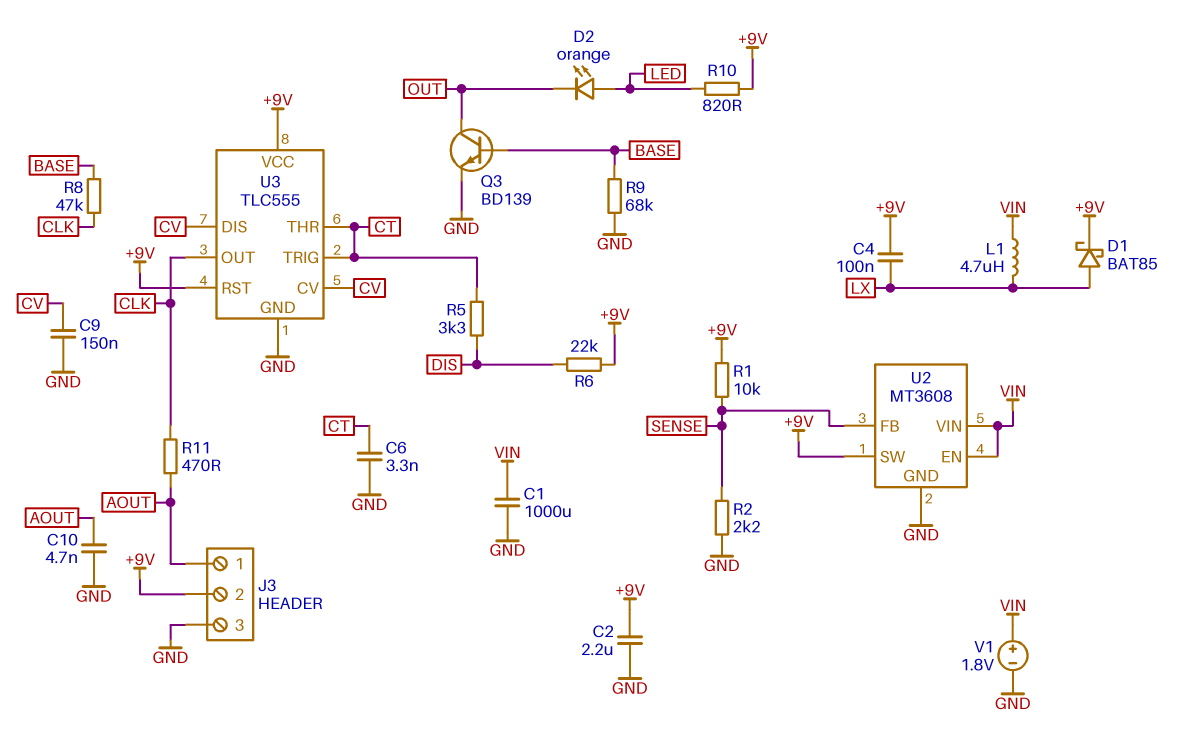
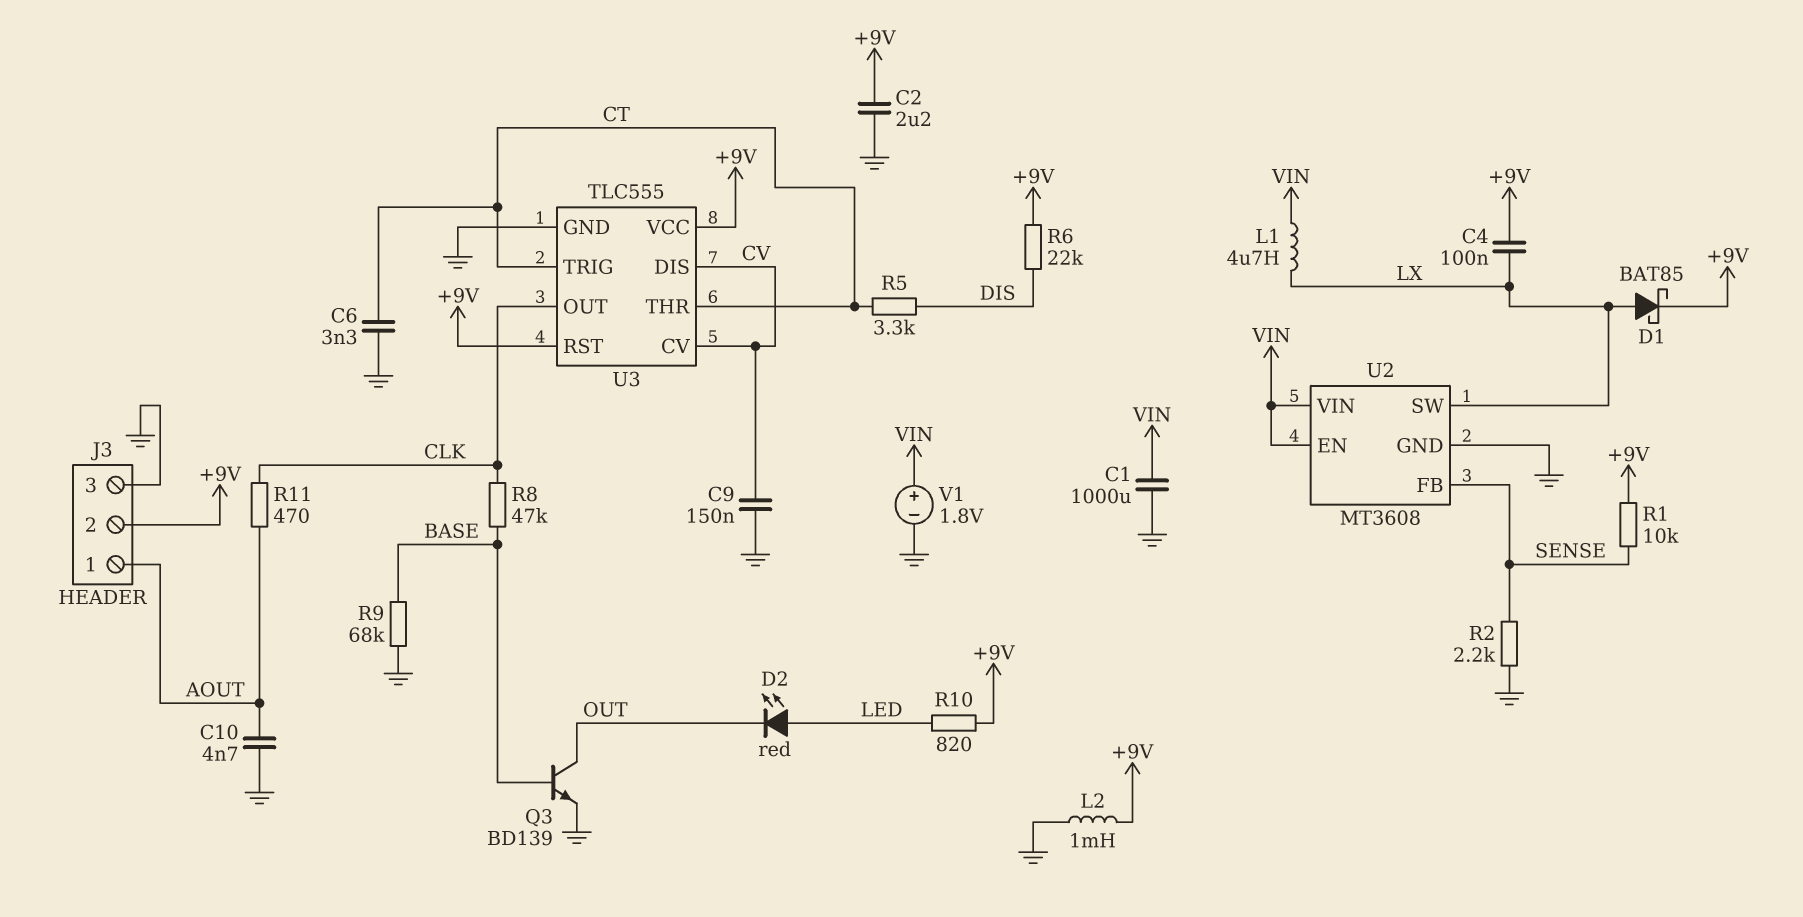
D2: LED orange (A LED, K OUT) -> LED red (A LED, K OUT)
L2: none -> 1mH (+9V, GND)
U2 pin SW: +9V -> LX

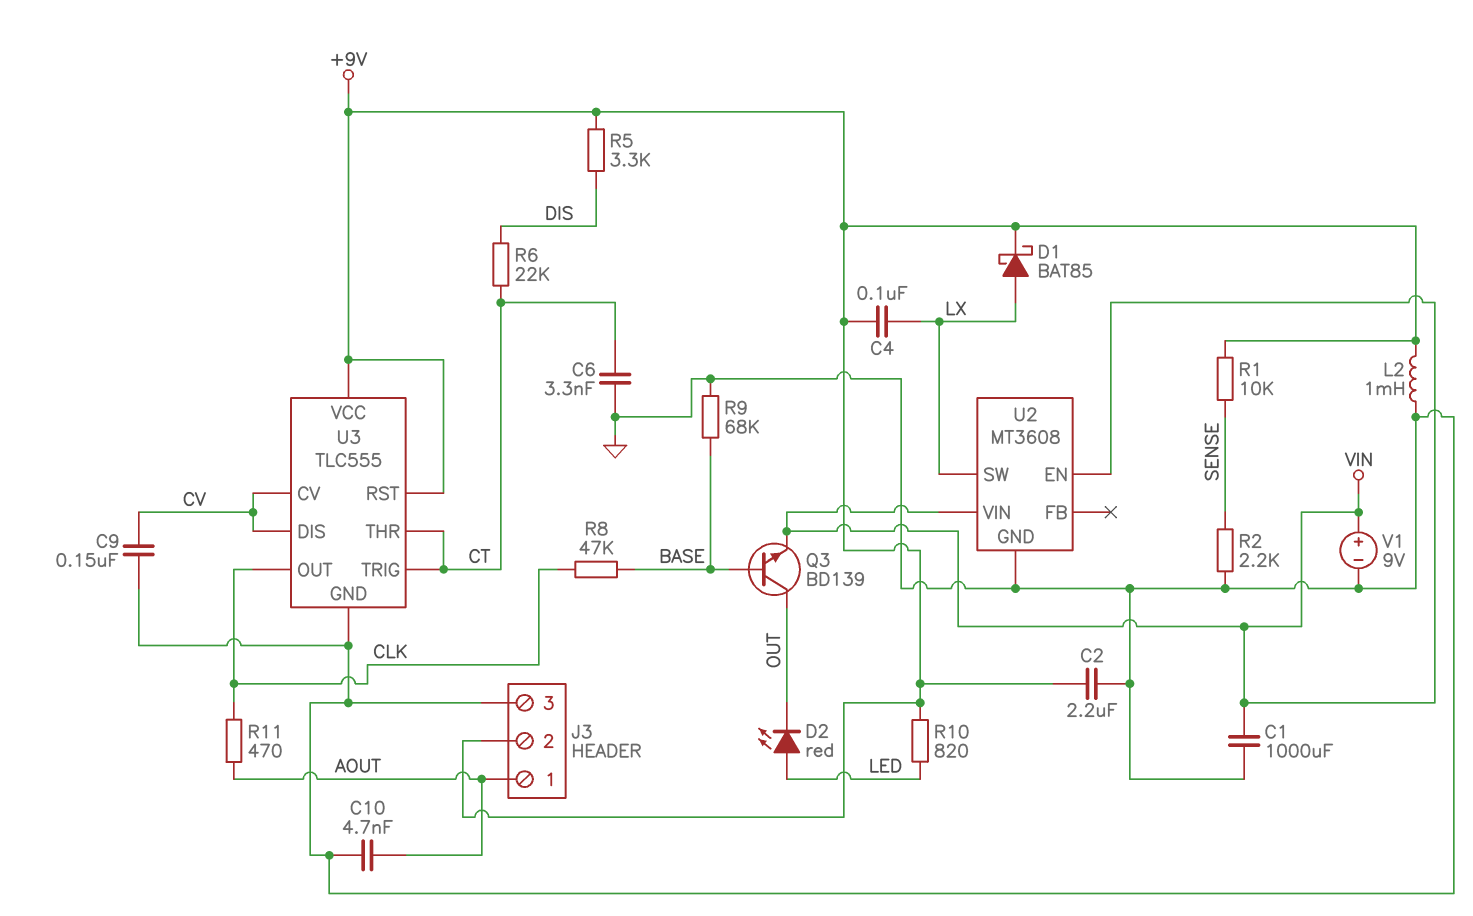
L1: 4.7uH (LX, VIN) -> none
Q3: NPN BD139 (B BASE, C OUT, E GND) -> NPN BD139 (B BASE, C OUT, E VIN)
R5: 3.3k (CT, DIS) -> 3.3k (+9V, DIS)
R6: 22k (+9V, DIS) -> 22k (CT, DIS)
U2 pin FB: SENSE -> none
V1: 1.8V (plus VIN, minus GND) -> 9V (plus VIN, minus GND)

